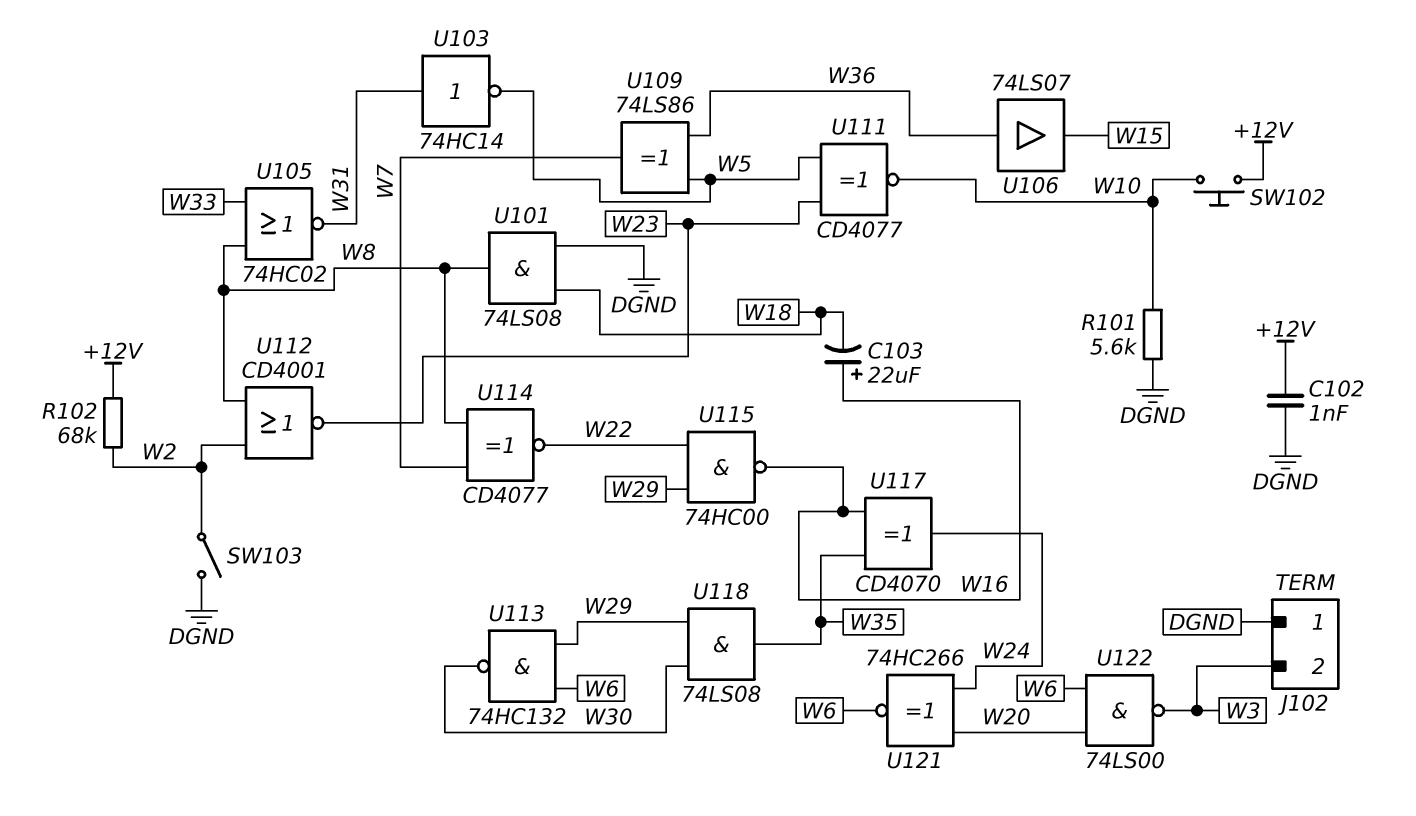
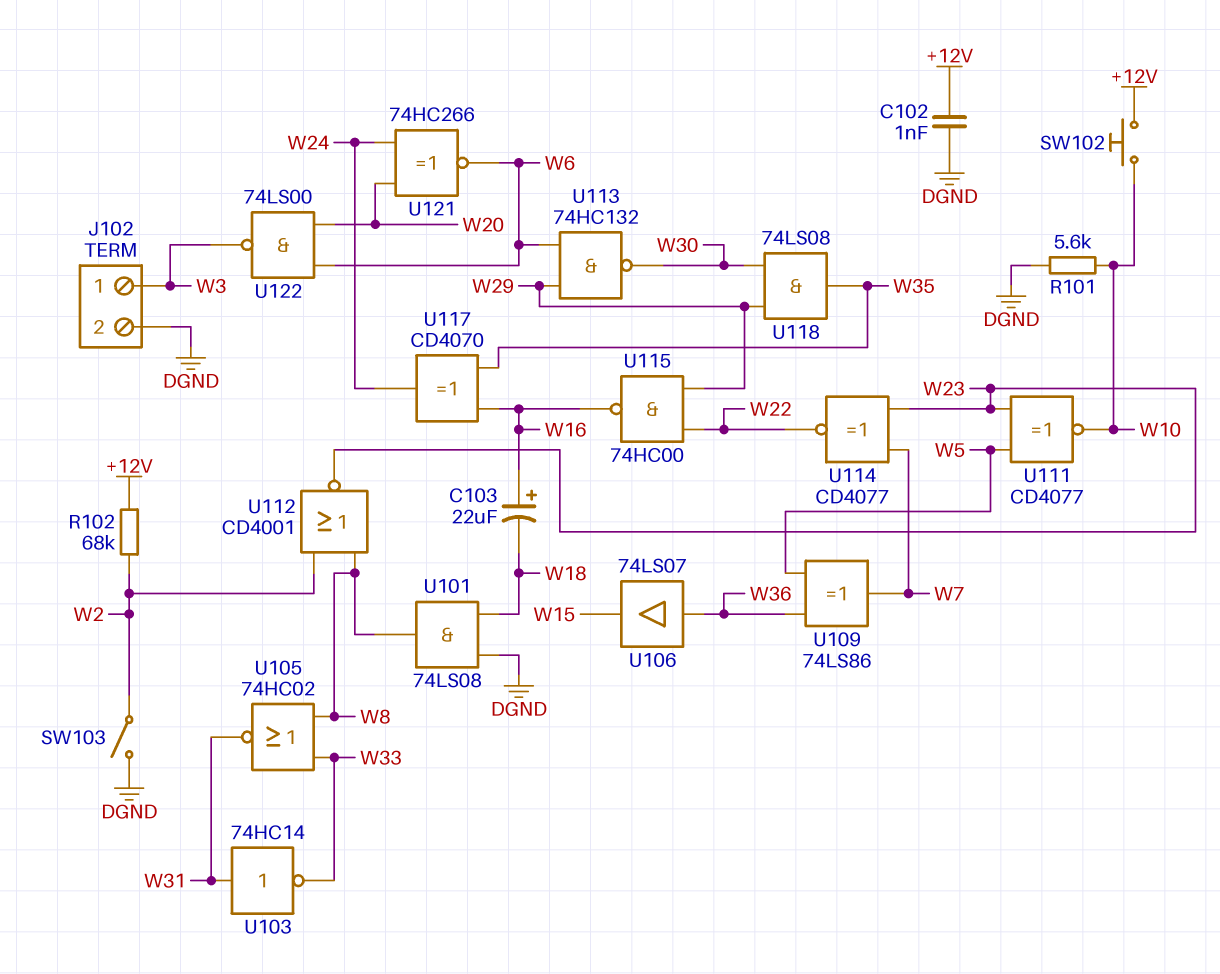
J102 pin 1: DGND -> W3
J102 pin 2: W3 -> DGND
U103: NOT 74HC14 (in W31, out W5) -> NOT 74HC14 (in W31, out W33)
U114: XNOR CD4077 (in W7, in W8, out W22) -> XNOR CD4077 (in W7, in W23, out W22)

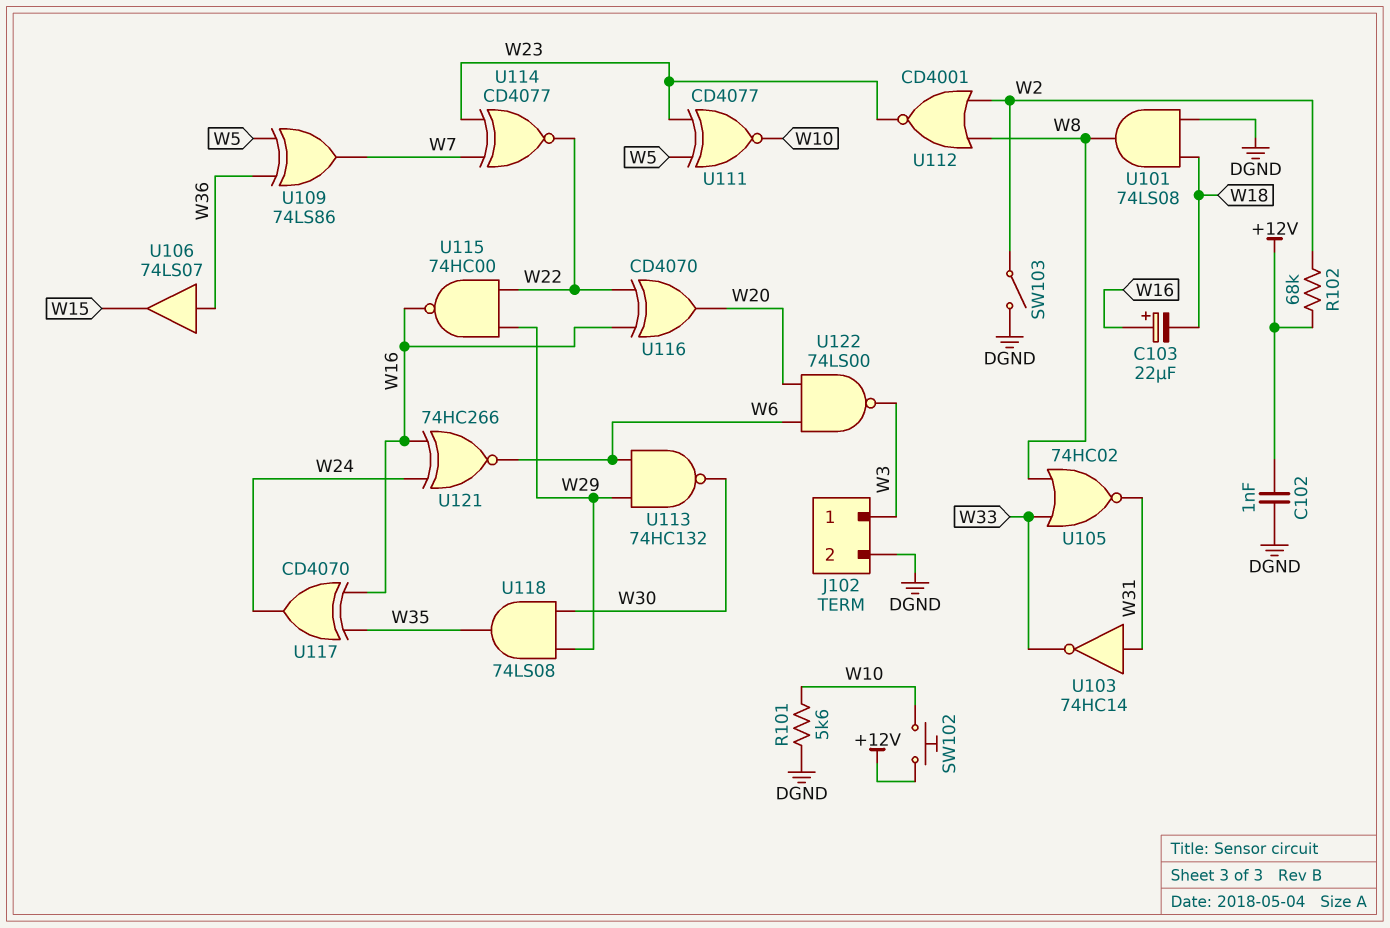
U116: none -> XOR CD4070 (in W16, in W22, out W20)
U121: XNOR 74HC266 (in W20, in W24, out W6) -> XNOR 74HC266 (in W16, in W24, out W6)

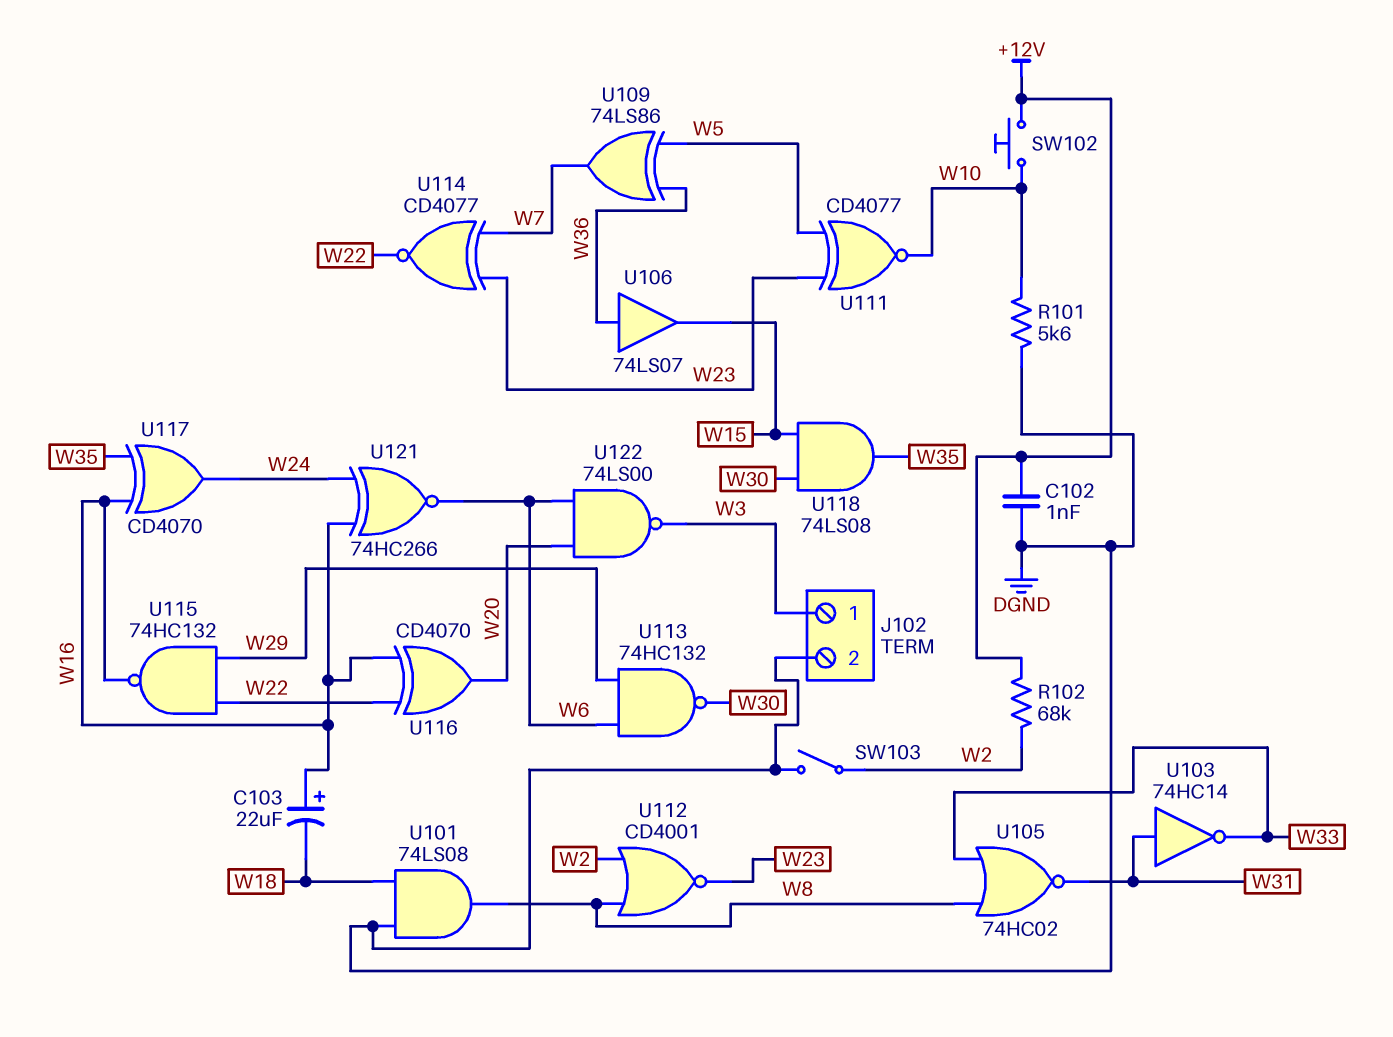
U115: NAND 74HC00 (in W22, in W29, out W16) -> NAND 74HC132 (in W22, in W29, out W16)
U118: AND 74LS08 (in W29, in W30, out W35) -> AND 74LS08 (in W15, in W30, out W35)

